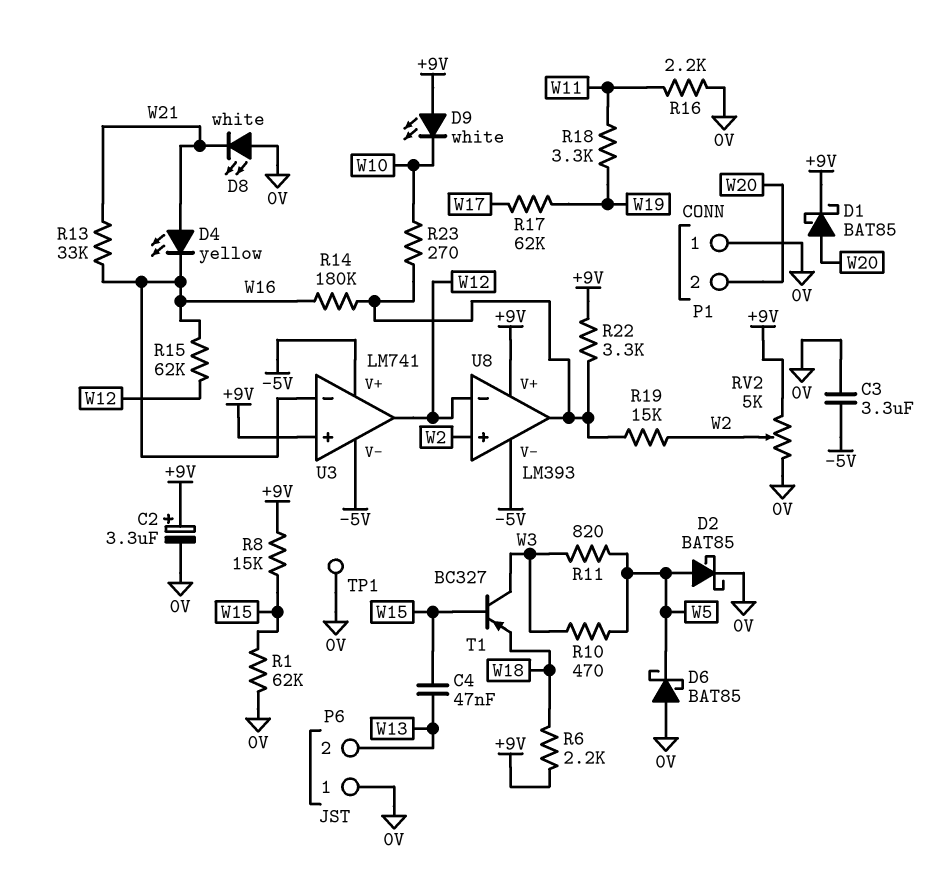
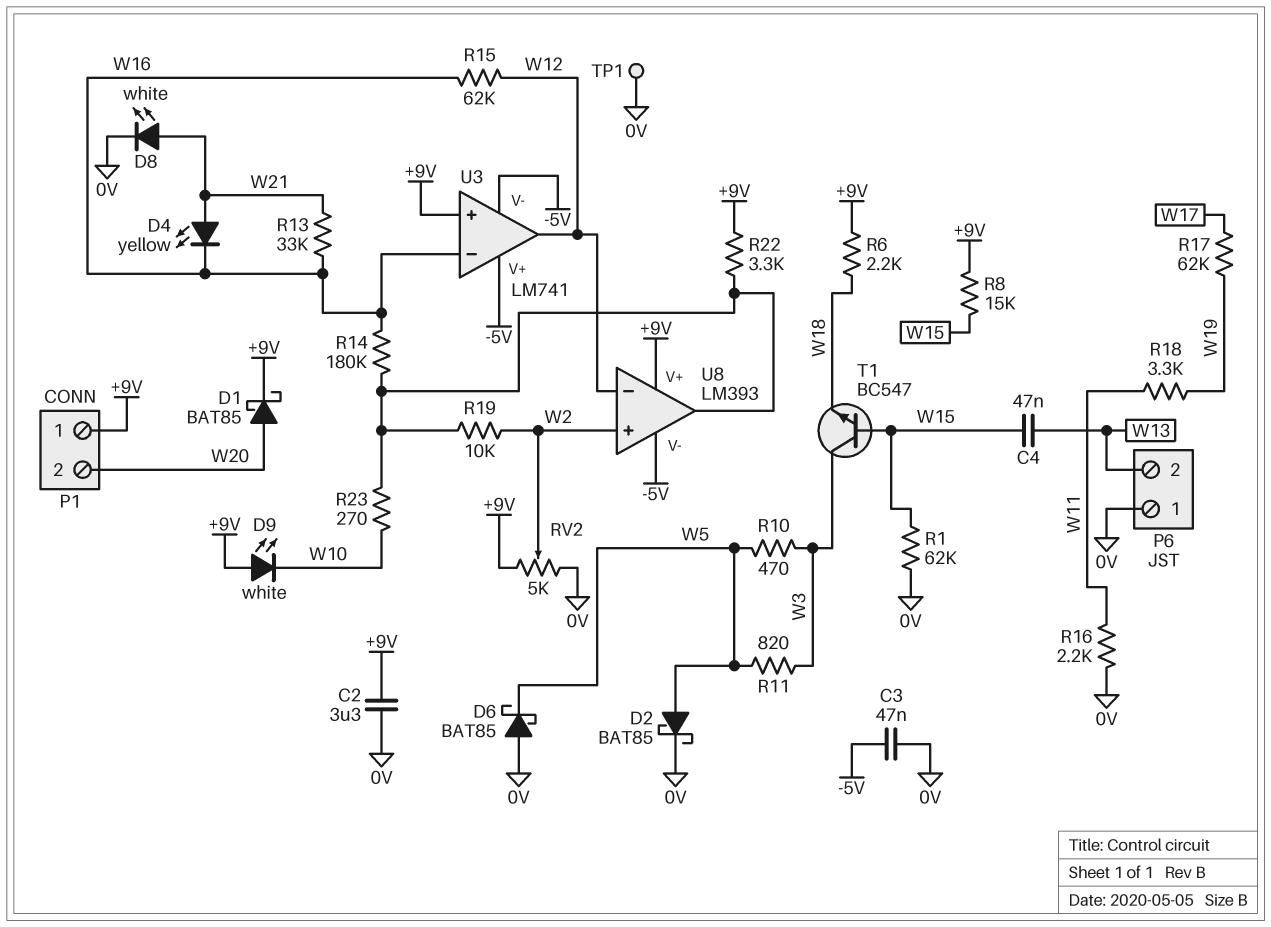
C2: 3.3uF (plus +9V, minus 0V) -> 3.3uF (+9V, 0V)
C3: 3.3uF (-5V, 0V) -> 47nF (-5V, 0V)
D8: LED white (A 0V, K W21) -> LED white (A W21, K 0V)
P1 pin 1: 0V -> +9V
R19: 15k (U8/out, W2) -> 10k (U8/out, W2)
T1: PNP BC327 (B W15, C W3, E W18) -> NPN BC547 (B W15, C W3, E W18)

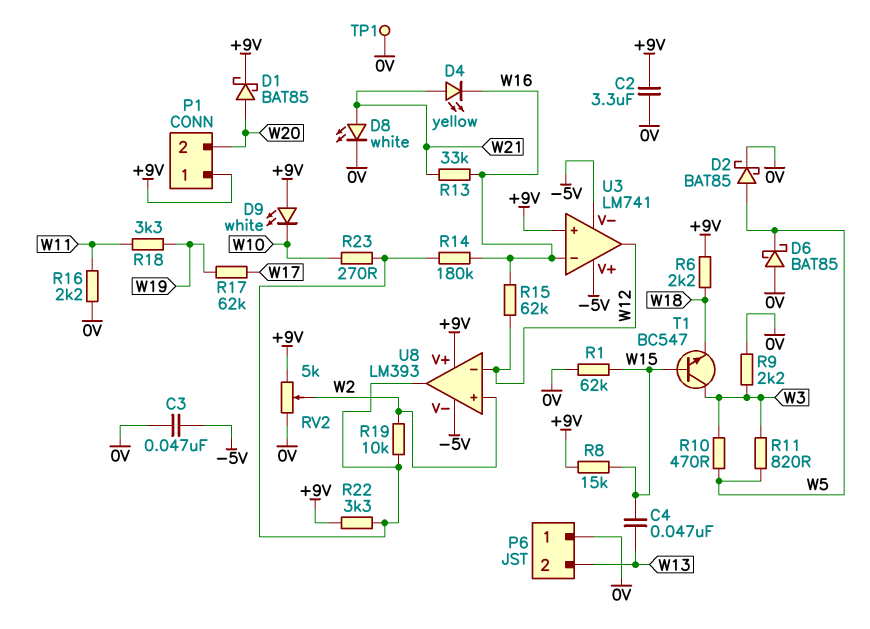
R9: none -> 2.2k (0V, W3)

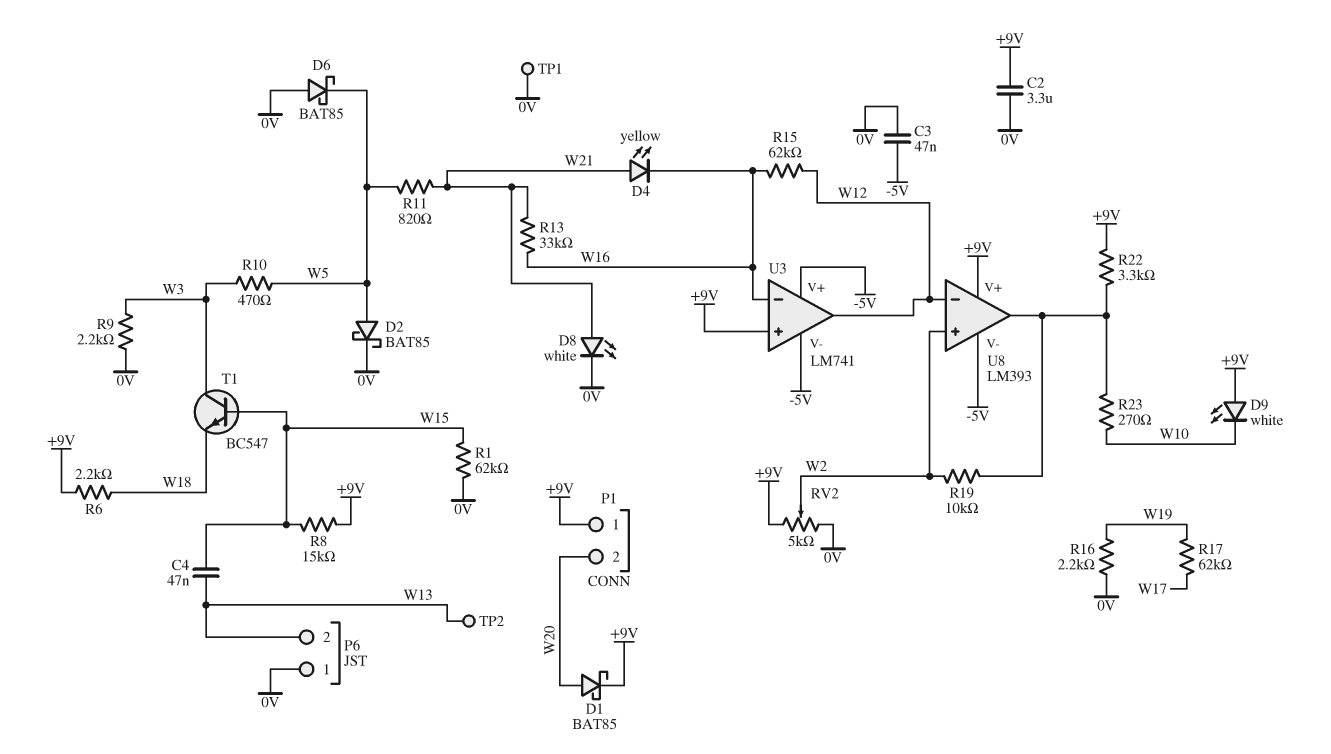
R11: 820 (W3, W5) -> 820 (W5, W21)
R14: 180k (U8/out, W16) -> none
R16: 2.2k (0V, W11) -> 2.2k (0V, W19)
R18: 3.3k (W11, W19) -> none
TP2: none -> test point (W13)

